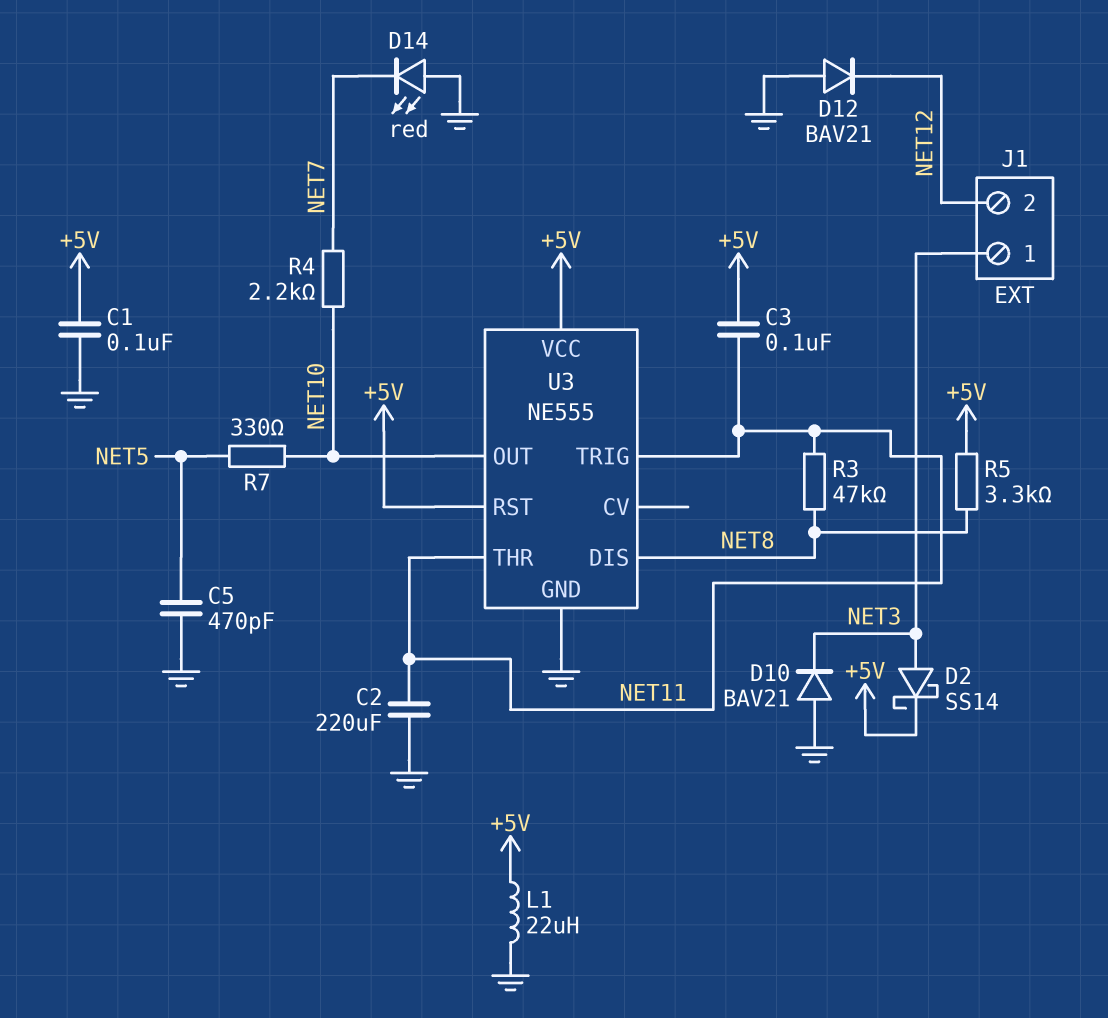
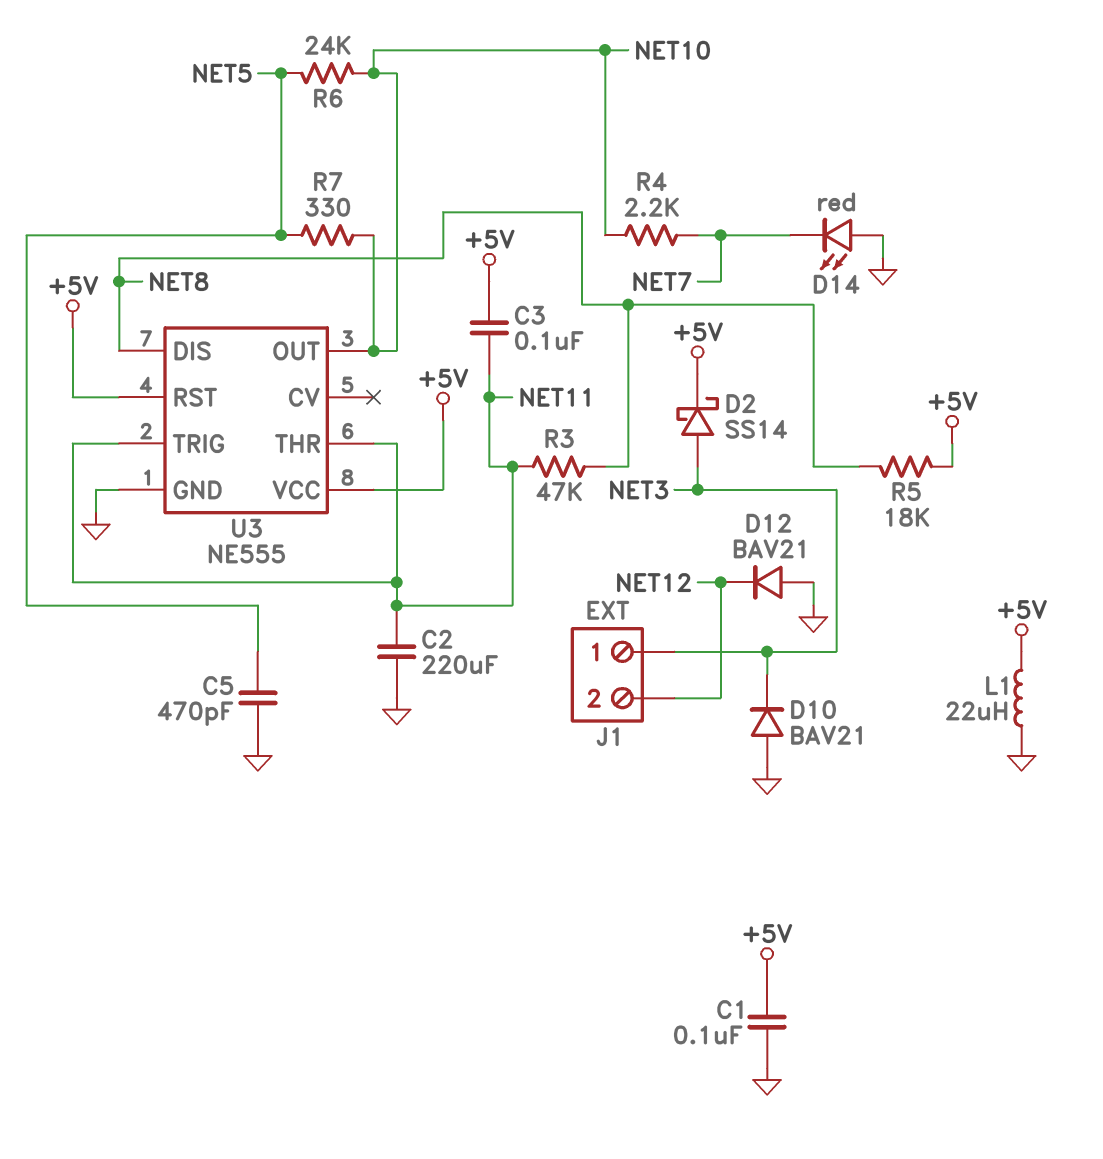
R5: 3.3k (+5V, NET8) -> 18k (+5V, NET8)
R6: none -> 24k (NET5, NET10)

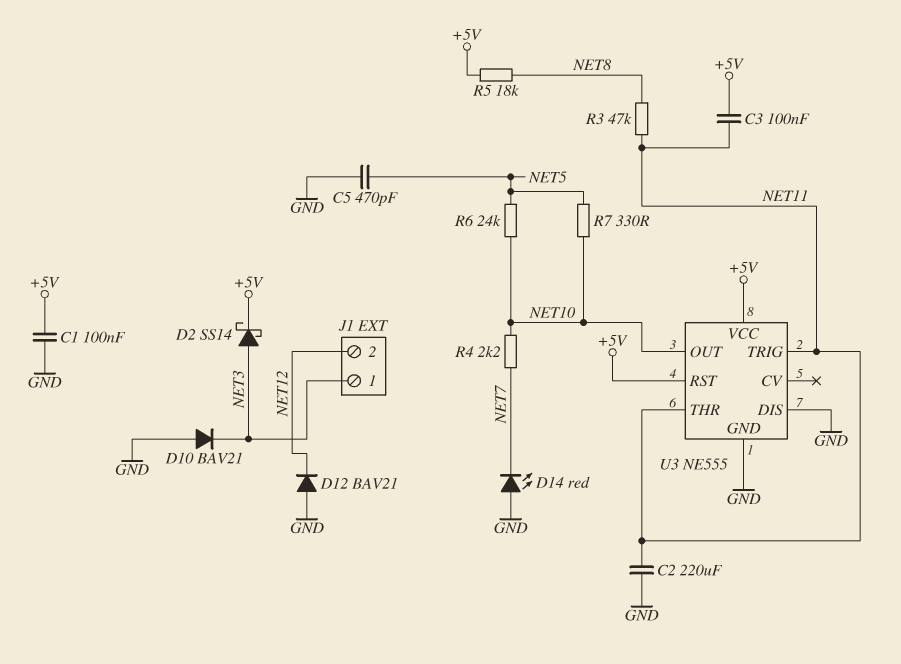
L1: 22uH (+5V, GND) -> none
U3 pin DIS: NET8 -> GND

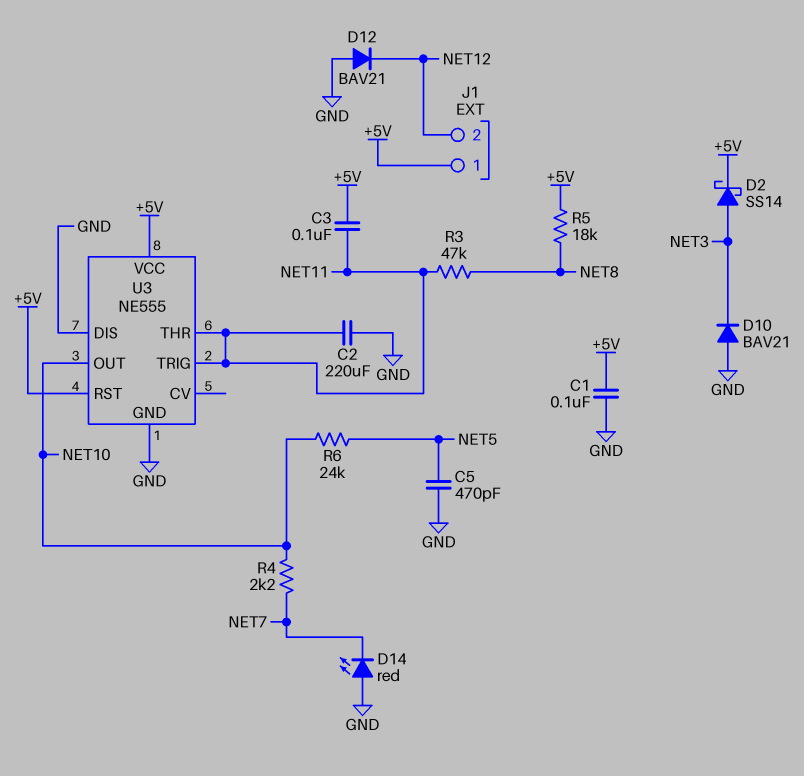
J1 pin 1: NET3 -> +5V
R7: 330 (NET5, NET10) -> none

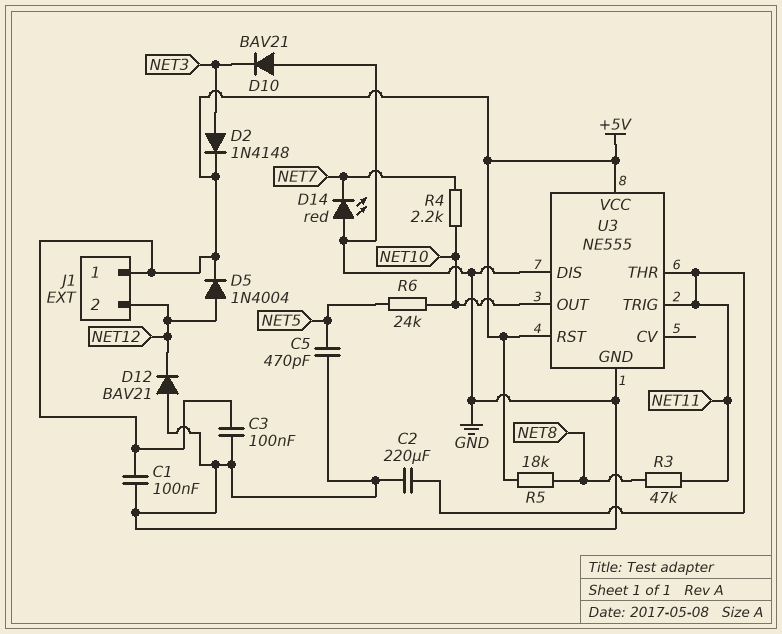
C3: 100nF (+5V, NET11) -> 100nF (+5V, GND)
D2: schottky SS14 (A NET3, K +5V) -> diode 1N4148 (A NET3, K +5V)
D5: none -> diode 1N4004 (A NET12, K +5V)

